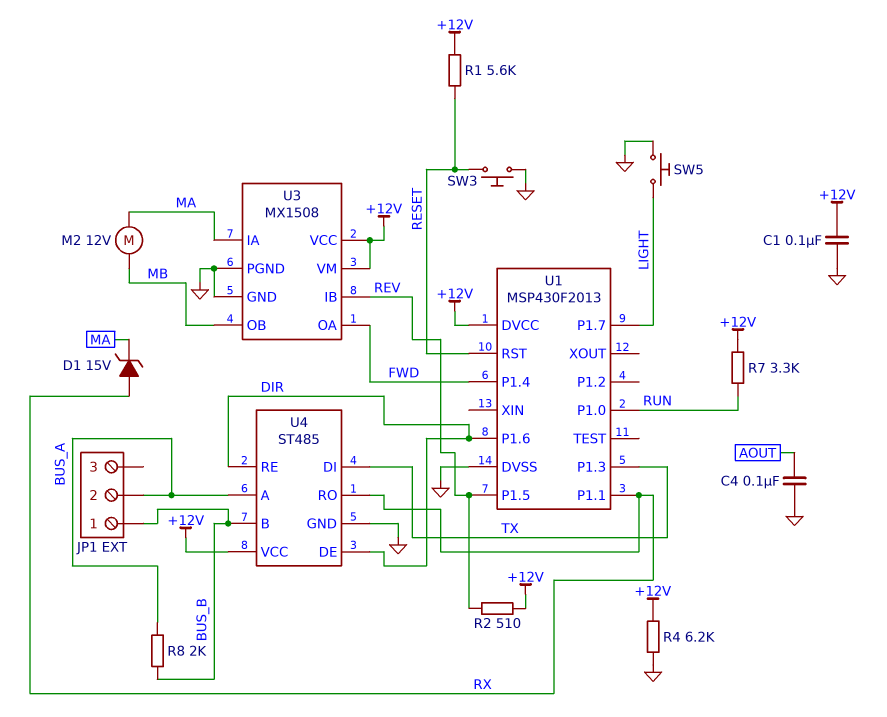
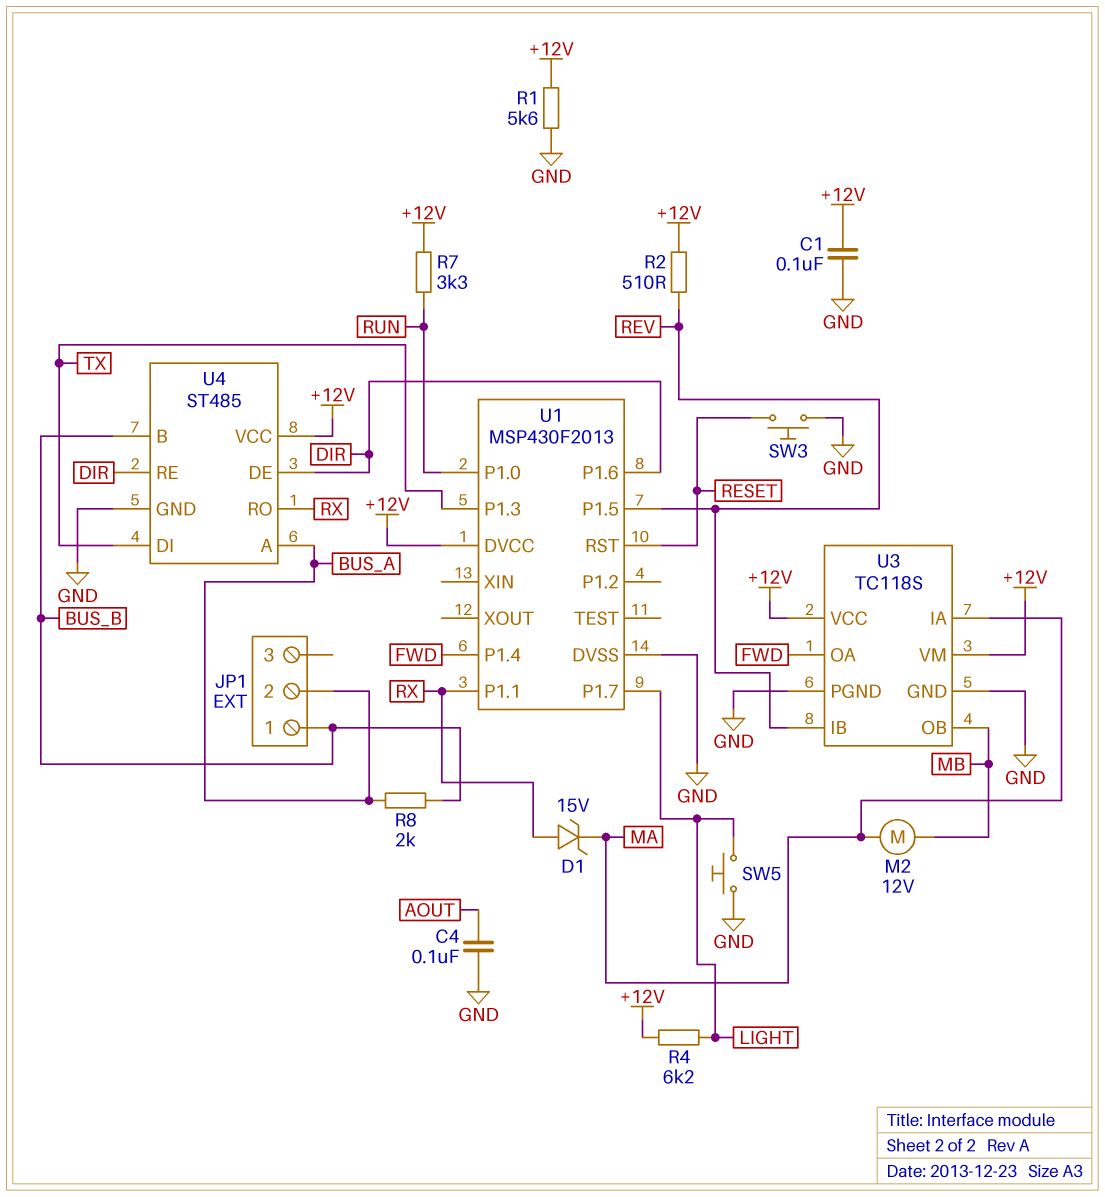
R1: 5.6k (+12V, RESET) -> 5.6k (+12V, GND)
R4: 6.2k (+12V, GND) -> 6.2k (+12V, LIGHT)
U3: MX1508 -> TC118S

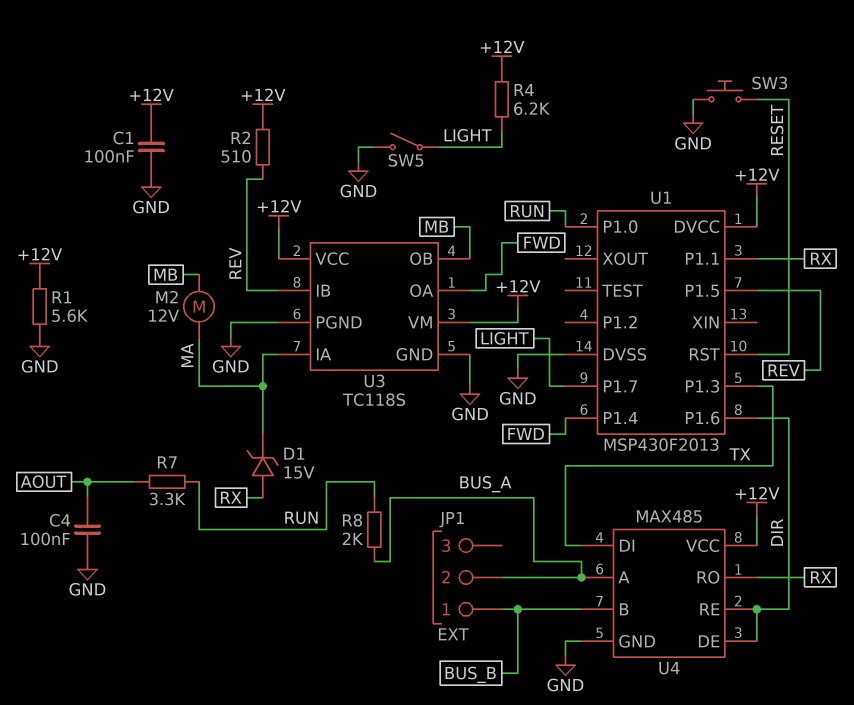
R7: 3.3k (+12V, RUN) -> 3.3k (AOUT, RUN)
R8: 2k (BUS_A, BUS_B) -> 2k (BUS_A, RUN)
SW5: button (GND, LIGHT) -> switch (GND, LIGHT)
U4: ST485 -> MAX485

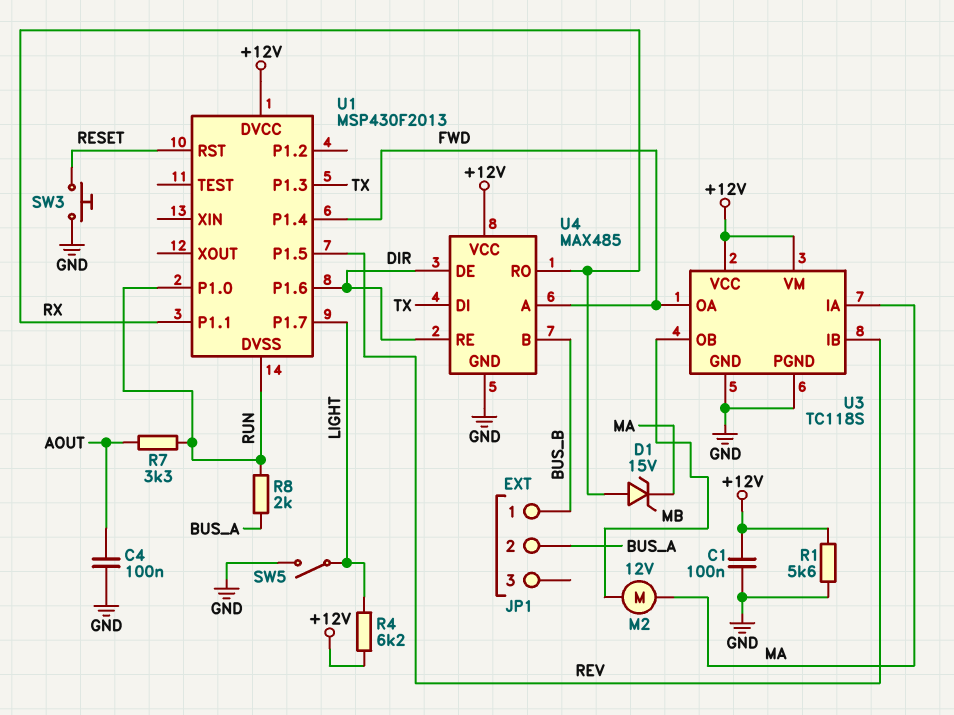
R2: 510 (+12V, REV) -> none
U1 pin DVSS: GND -> RUN
U4 pin A: BUS_A -> FWD

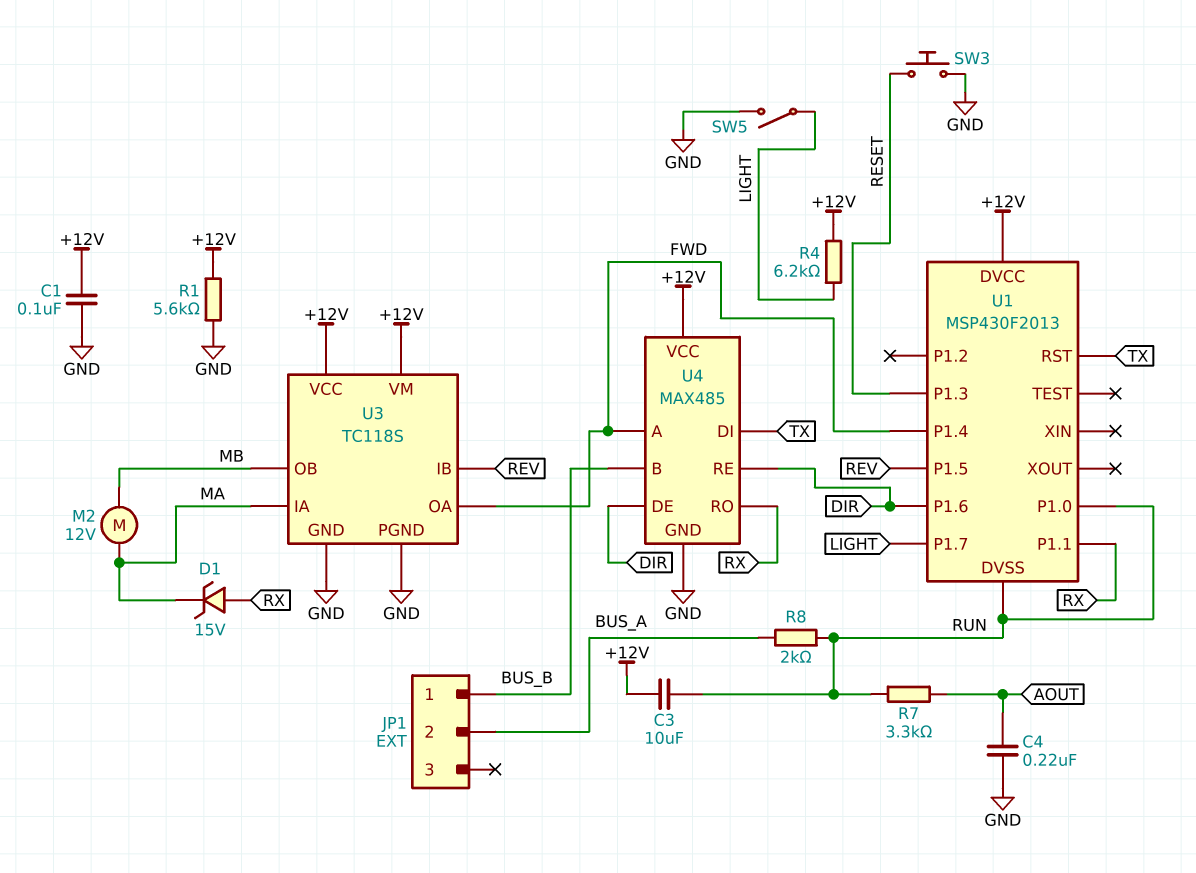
C3: none -> 10uF (+12V, RUN)
C4: 100nF (AOUT, GND) -> 220nF (AOUT, GND)
U1 pin P1.3: TX -> RESET
U1 pin RST: RESET -> TX

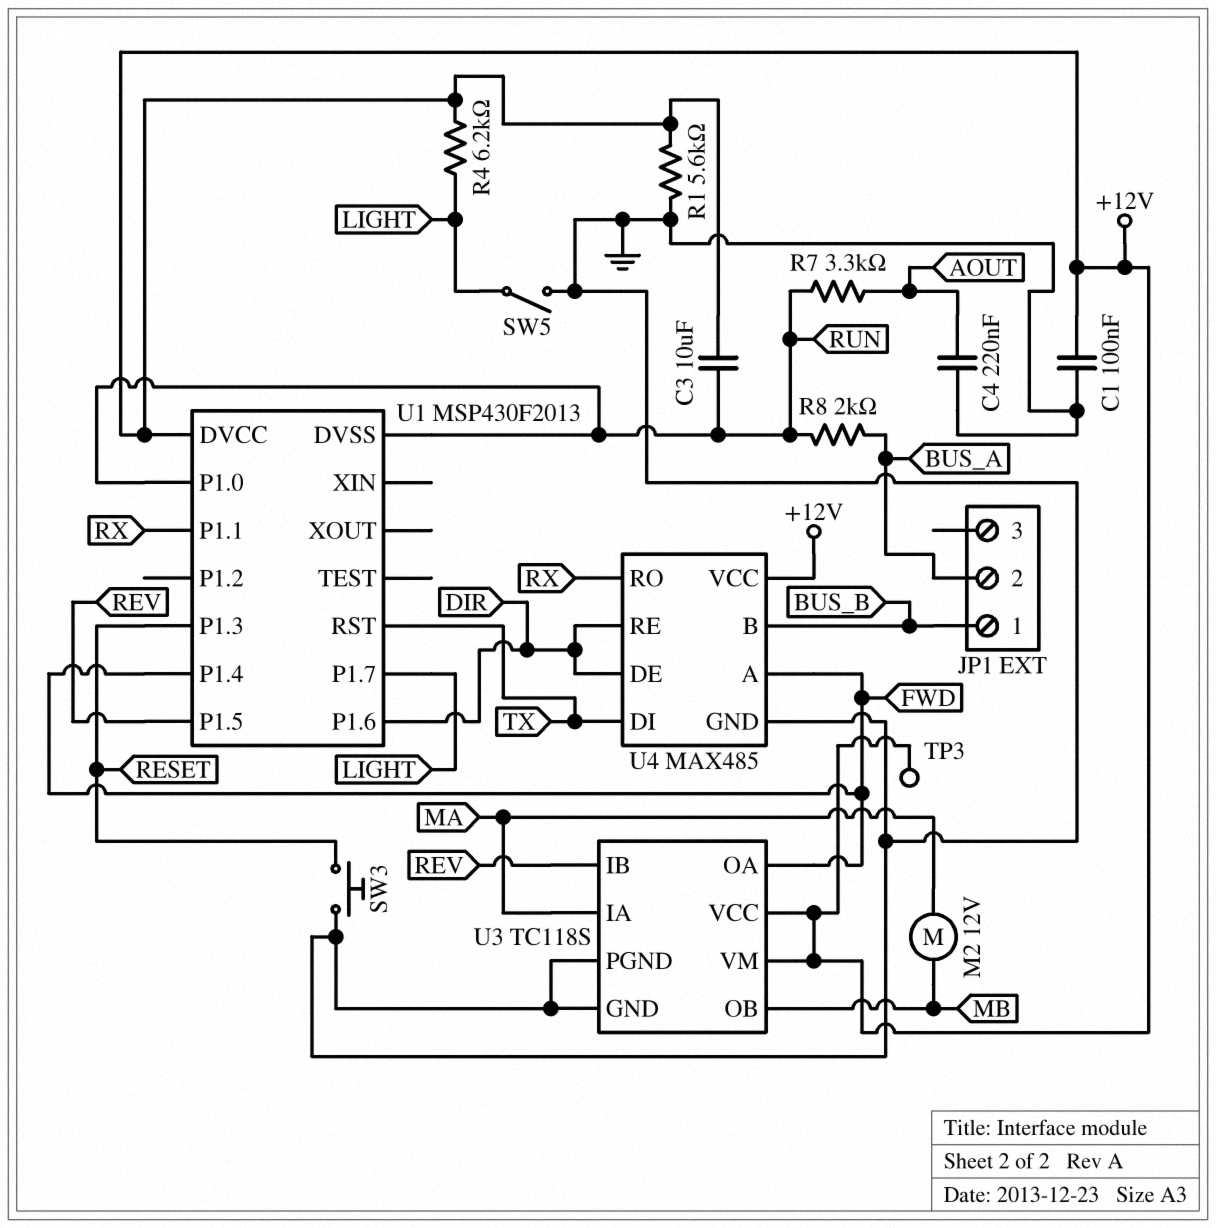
D1: zener 15V (A RX, K MA) -> none
TP3: none -> test point (+12V)

